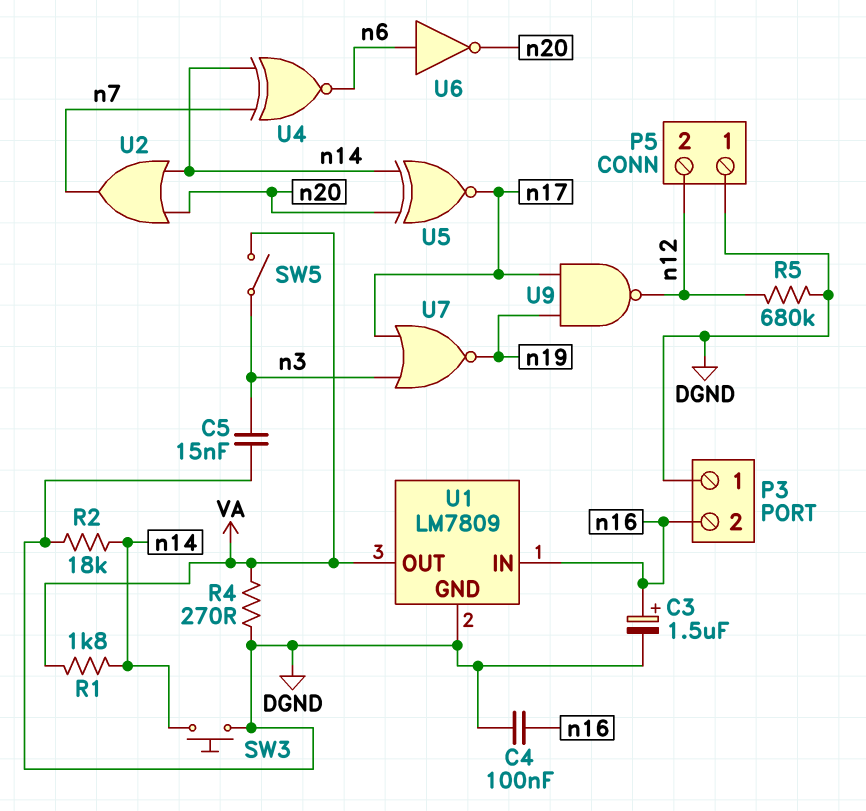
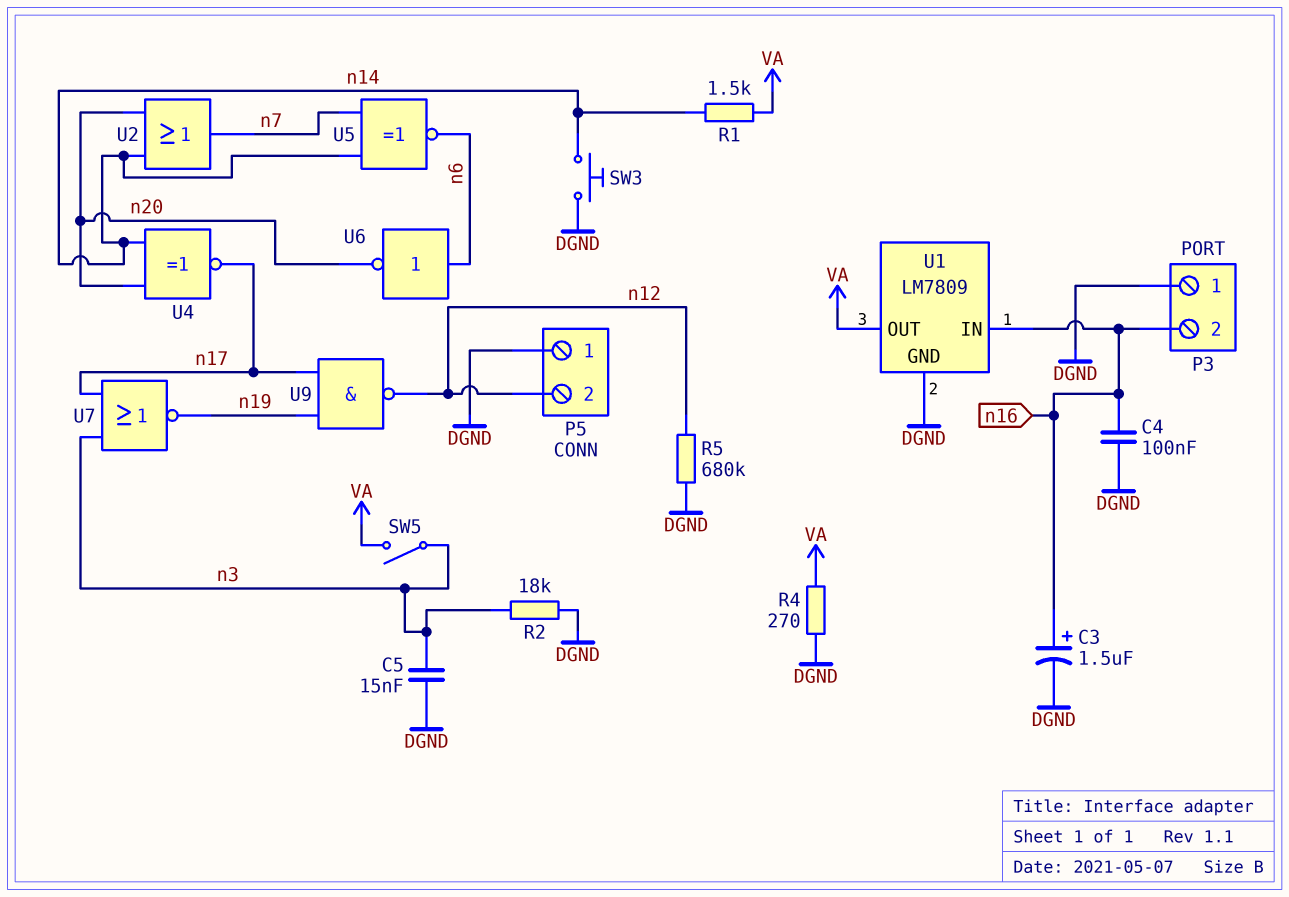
R1: 1.8k (VA, n14) -> 1.5k (VA, n14)
R2: 18k (DGND, n14) -> 18k (DGND, n3)
U4: XNOR (in n7, in n14, out n6) -> XNOR (in n14, in n20, out n17)
U5: XNOR (in n14, in n20, out n17) -> XNOR (in n7, in n14, out n6)

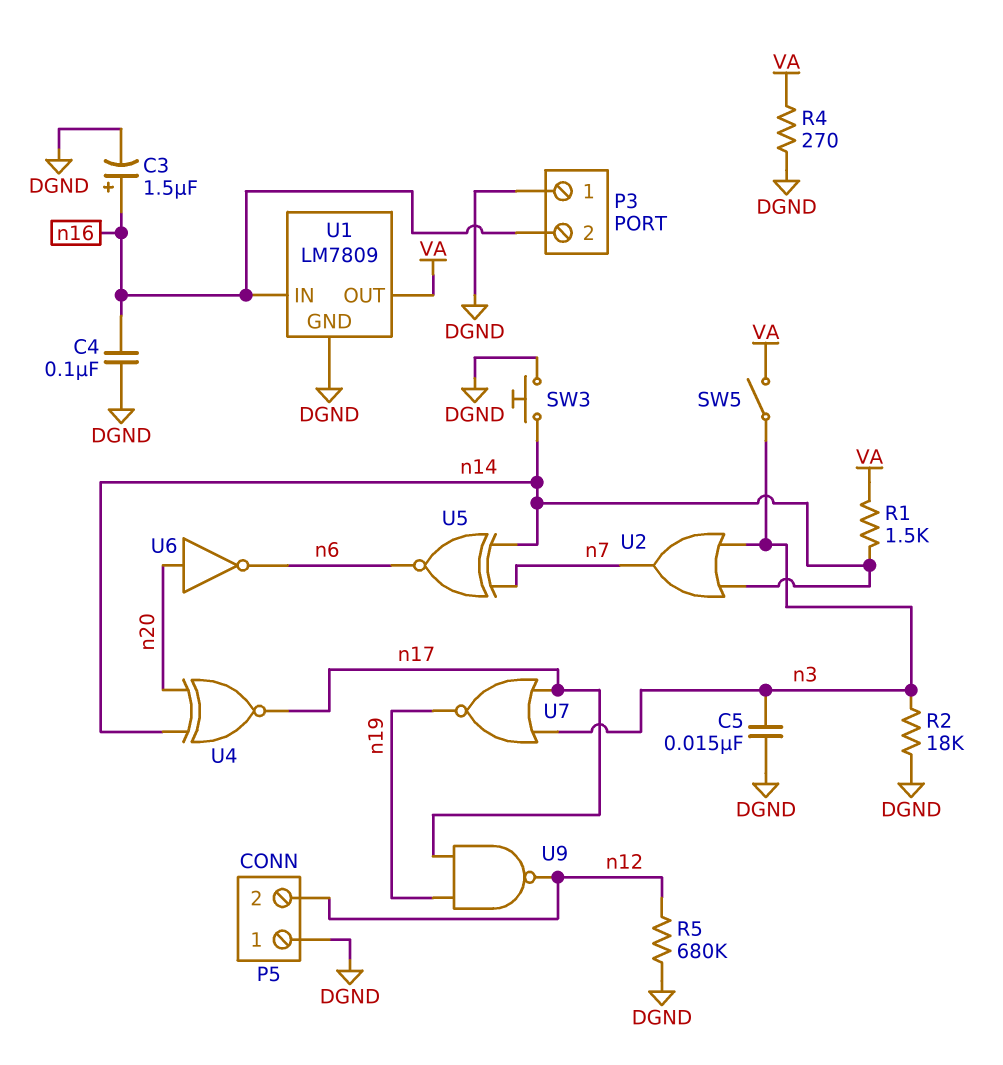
U2: OR (in n14, in n20, out n7) -> OR (in n3, in n14, out n7)
U6: NOT (in n6, out n20) -> NOT (in n20, out n6)

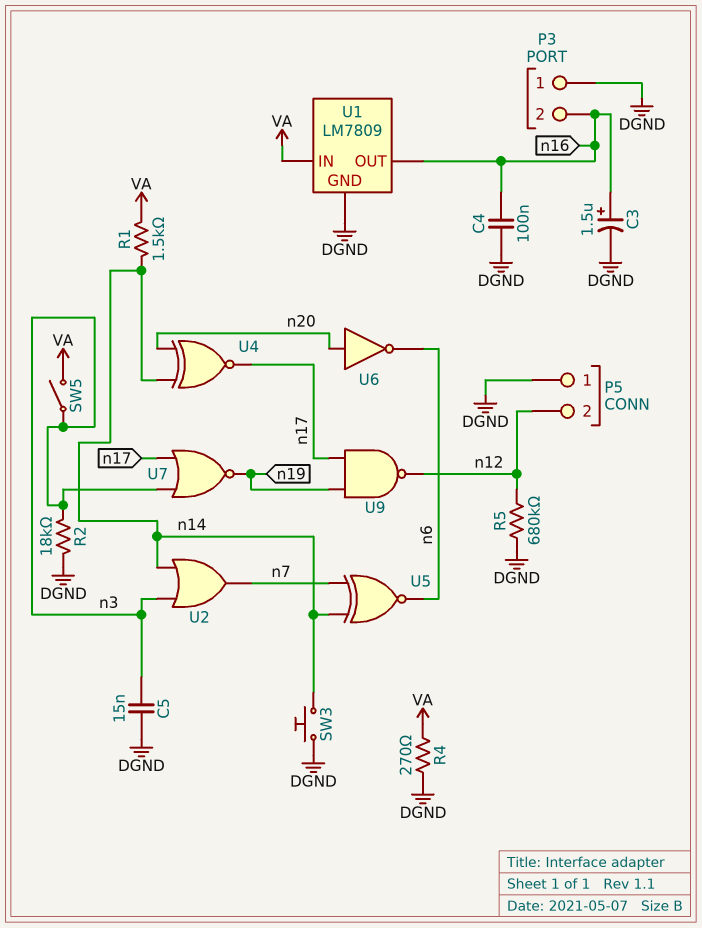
U1 pin IN: n16 -> VA
U1 pin OUT: VA -> n16

